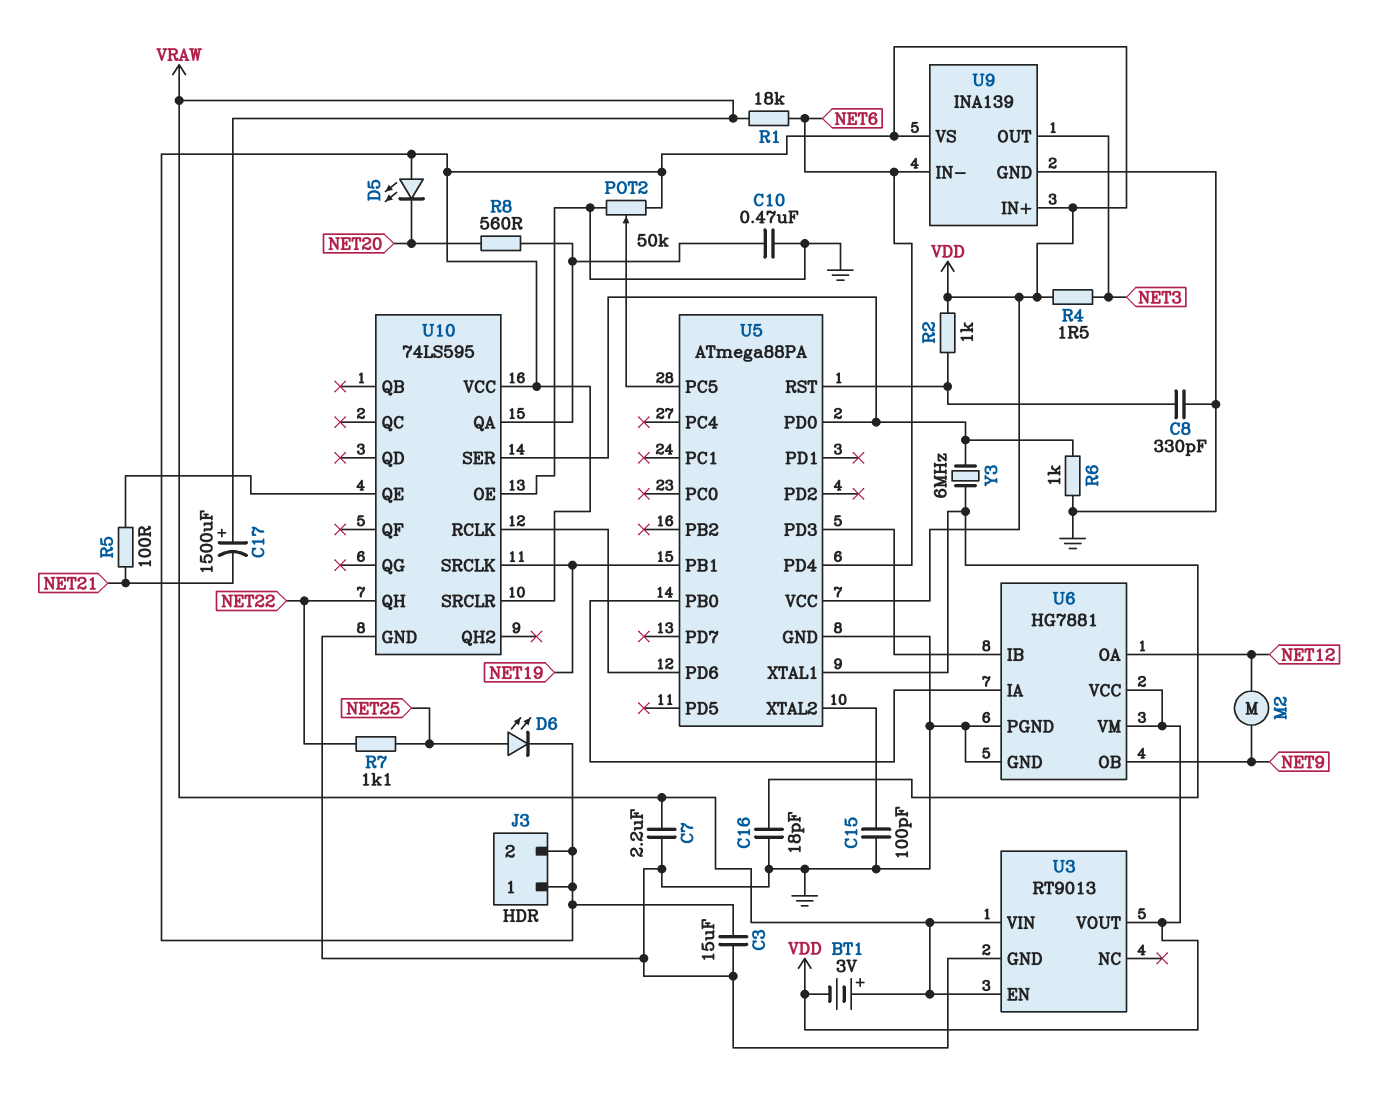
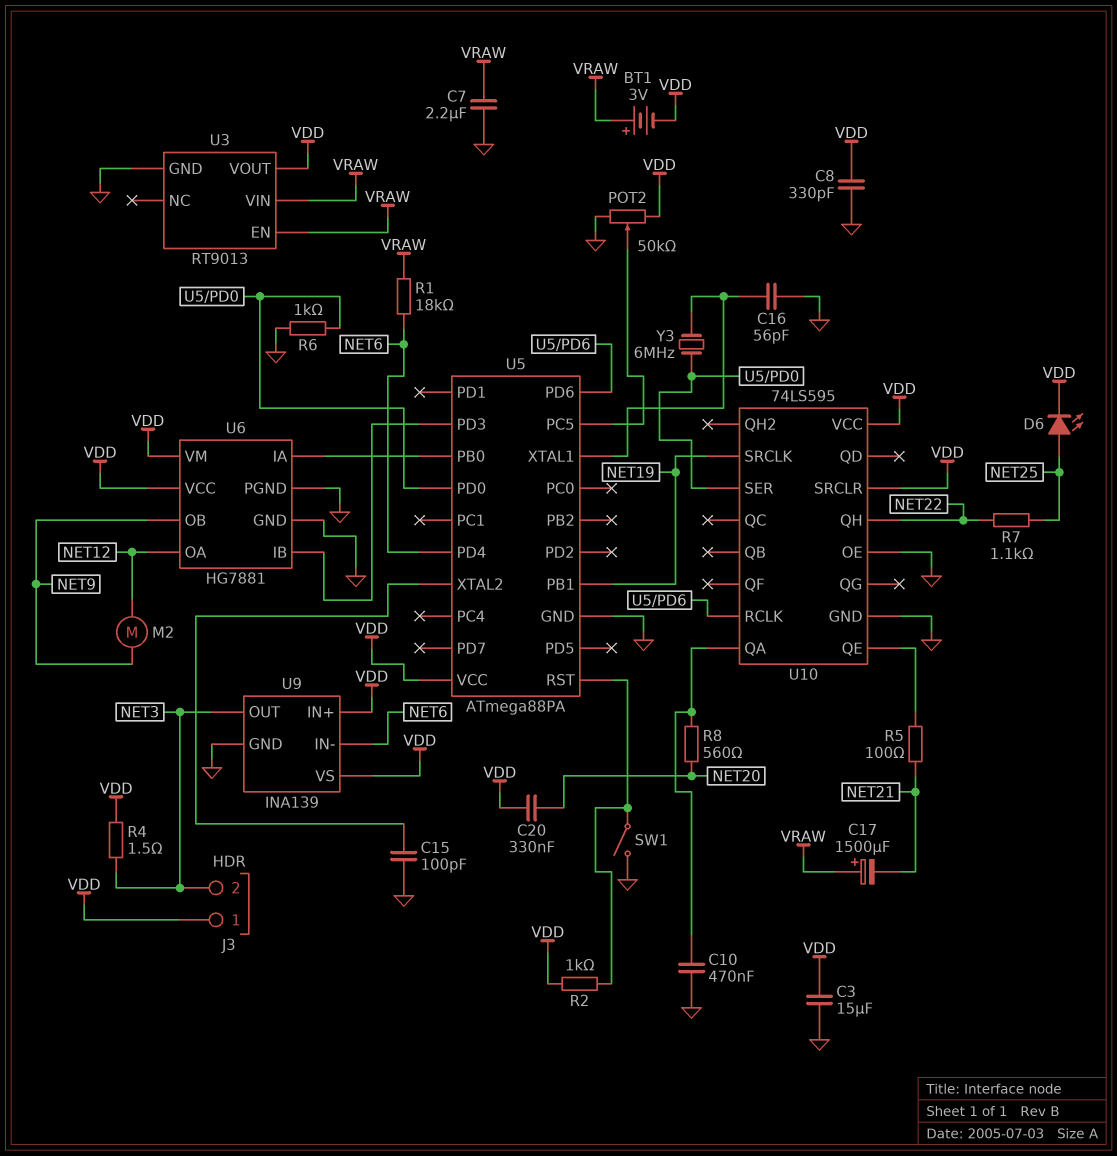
C8: 330pF (GND, U5/RST) -> 330pF (GND, VDD)
C16: 18pF (GND, U5/XTAL1) -> 56pF (GND, U5/XTAL1)
C20: none -> 330nF (NET20, VDD)
D5: LED (A VDD, K NET20) -> none
J3 pin 2: VDD -> NET3
SW1: none -> switch (GND, U5/RST)

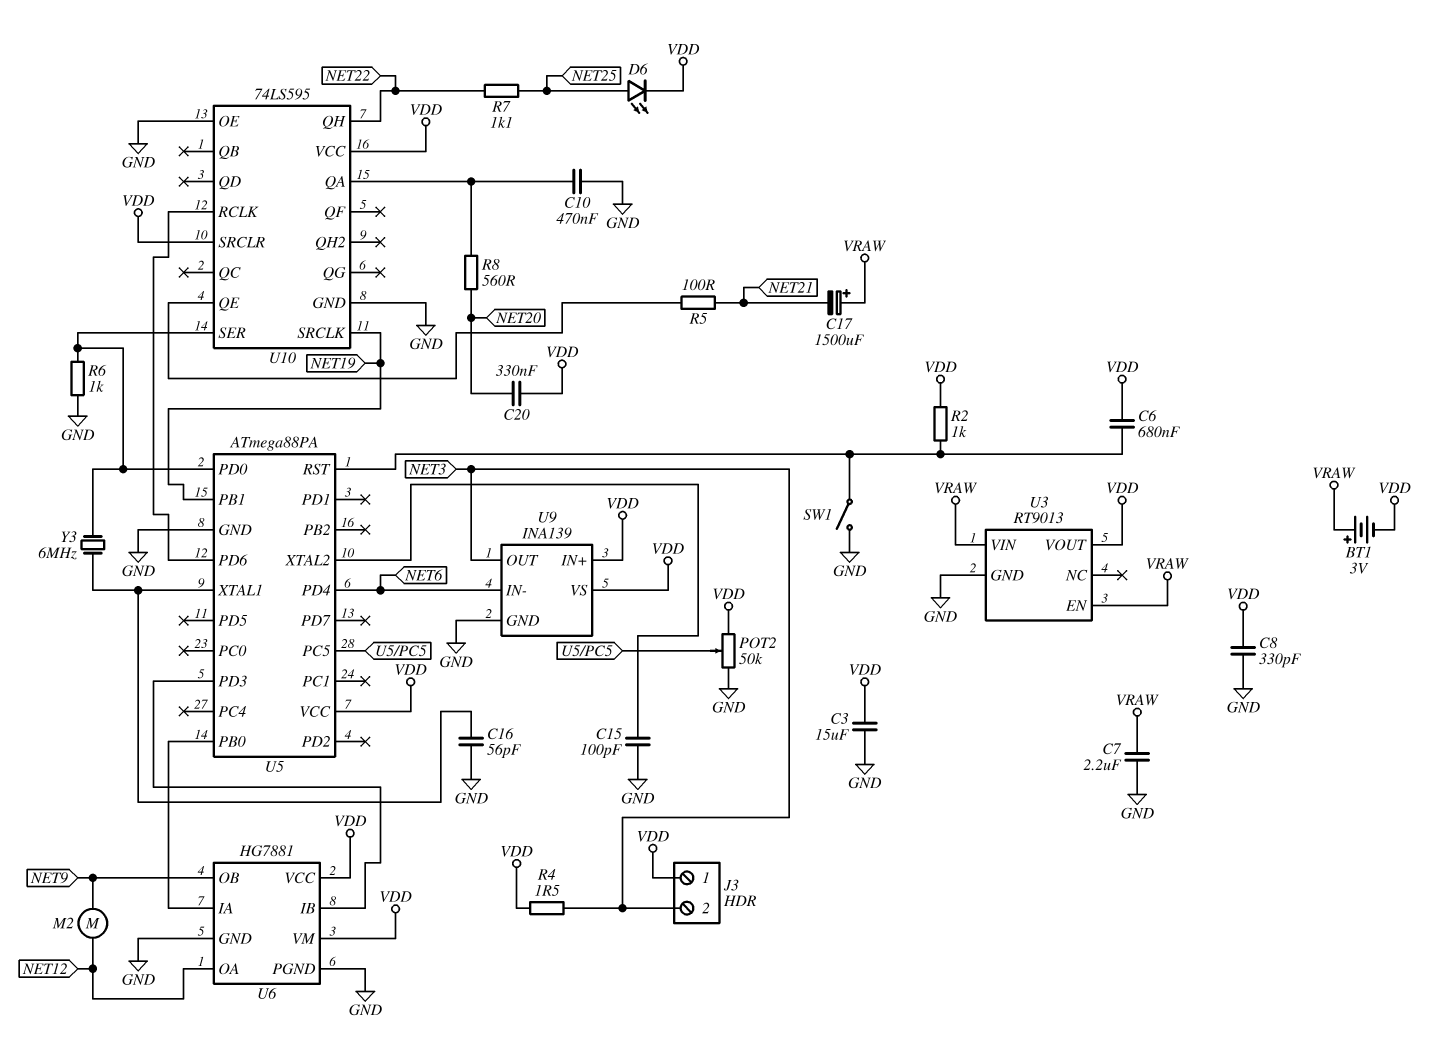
C6: none -> 680nF (U5/RST, VDD)
R1: 18k (NET6, VRAW) -> none

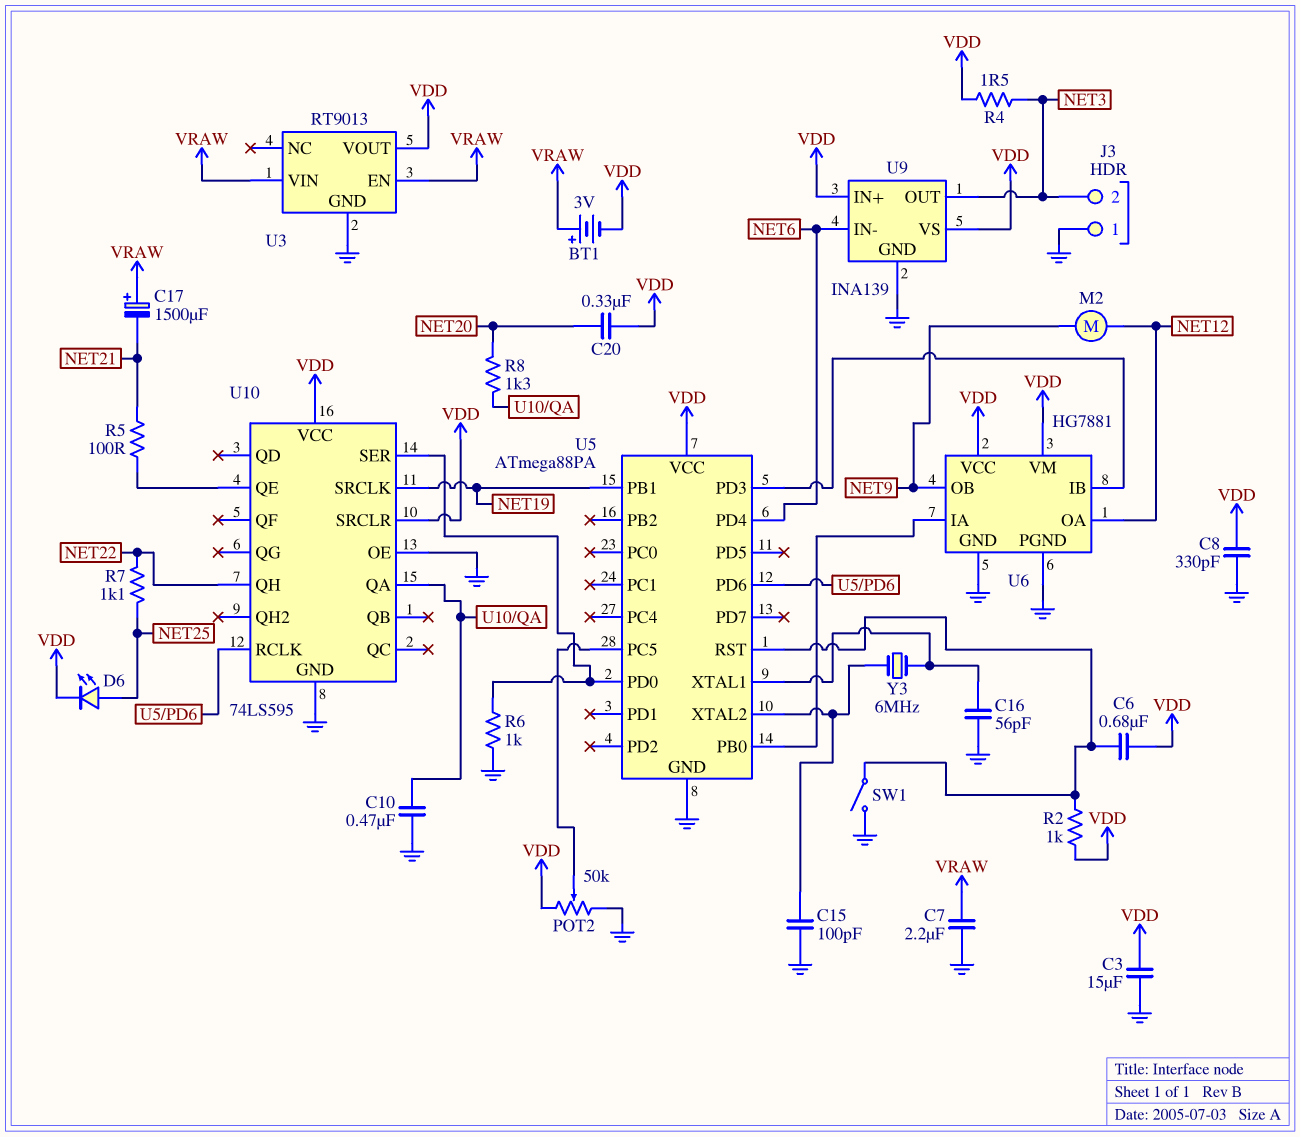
J3 pin 1: VDD -> GND
R8: 560 (NET20, U10/QA) -> 1.3k (NET20, U10/QA)
Y3: 6MHz (U5/PD0, U5/XTAL1) -> 6MHz (U5/XTAL1, U5/XTAL2)

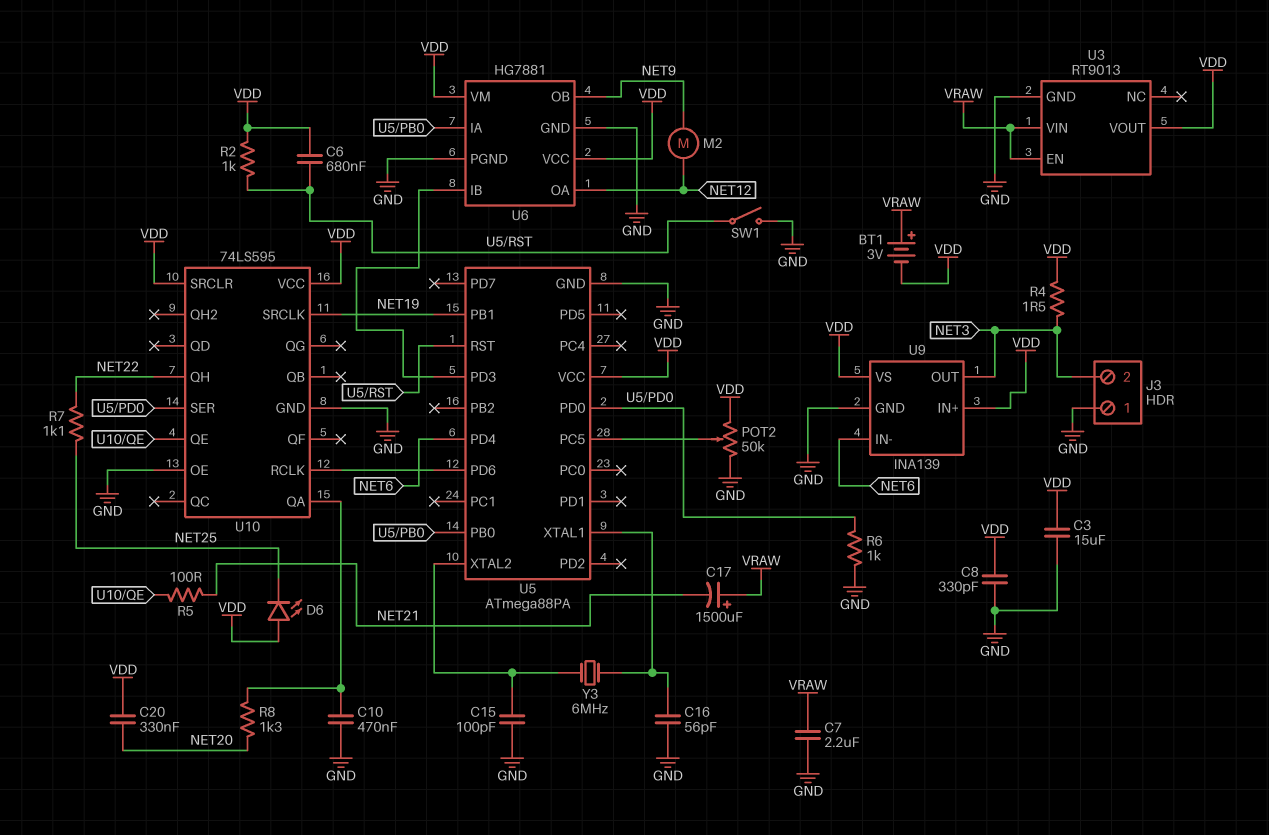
D6: LED (A NET25, K VDD) -> LED (A VDD, K NET25)

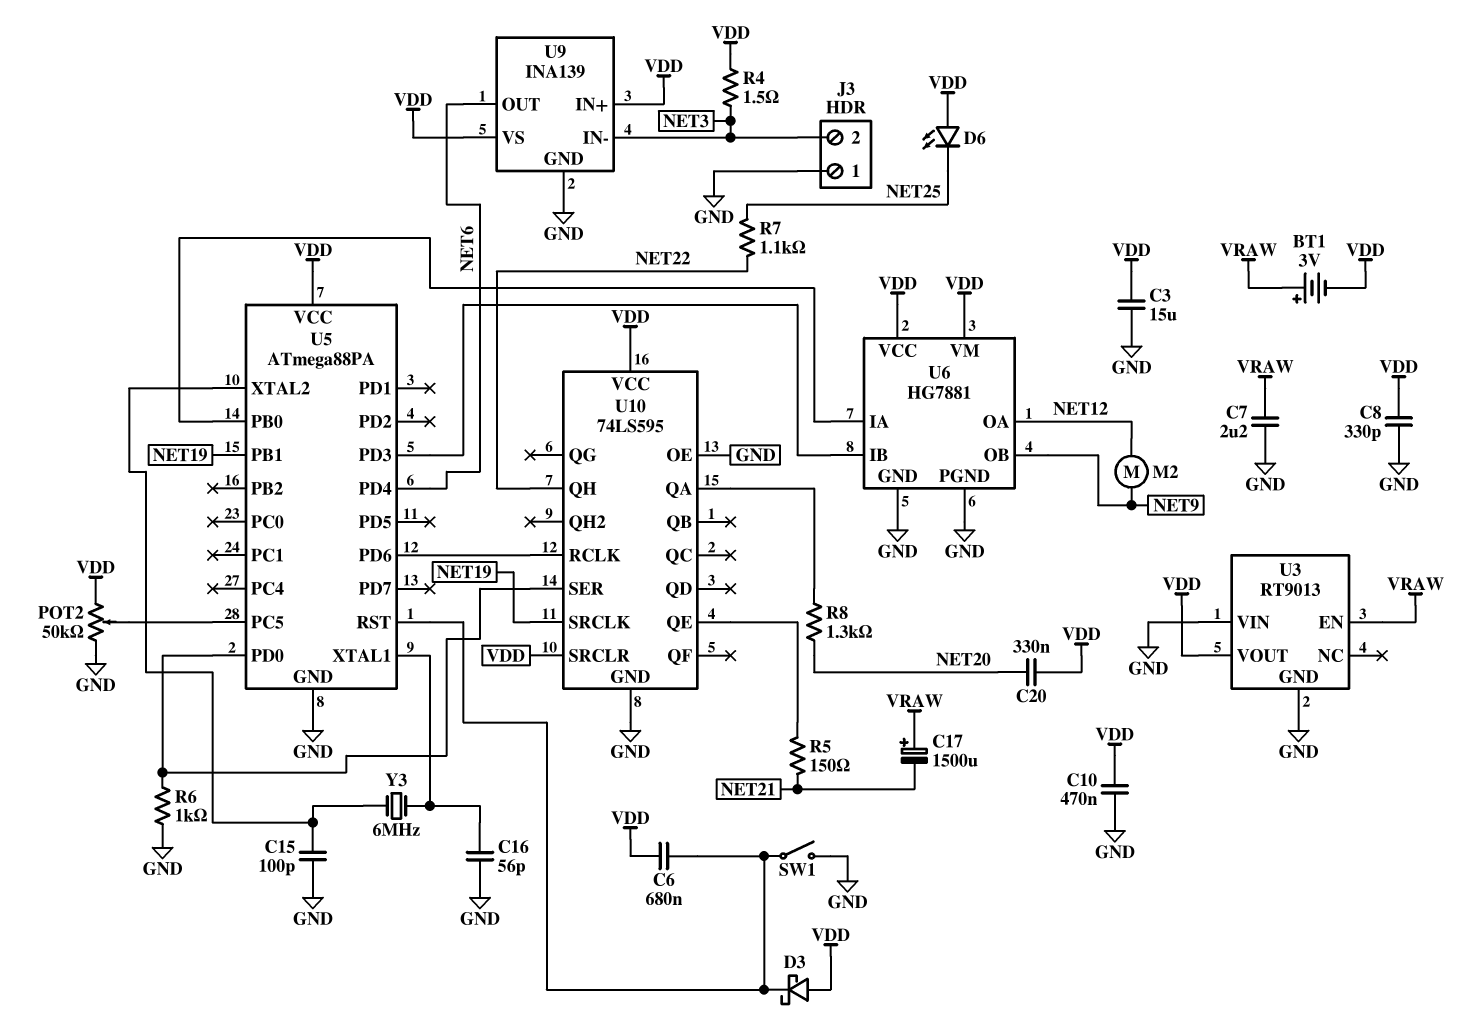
C10: 470nF (GND, U10/QA) -> 470nF (GND, VDD)
D3: none -> schottky (A VDD, K U5/RST)
R2: 1k (U5/RST, VDD) -> none
R5: 100 (NET21, U10/QE) -> 150 (NET21, U10/QE)
U3 pin VIN: VRAW -> GND
U9 pin IN-: NET6 -> NET3
U9 pin OUT: NET3 -> NET6

